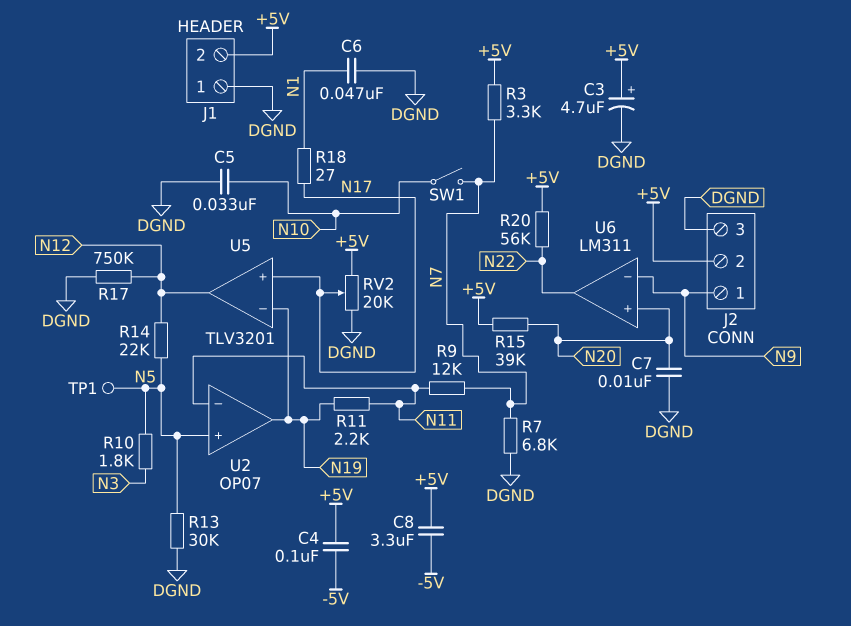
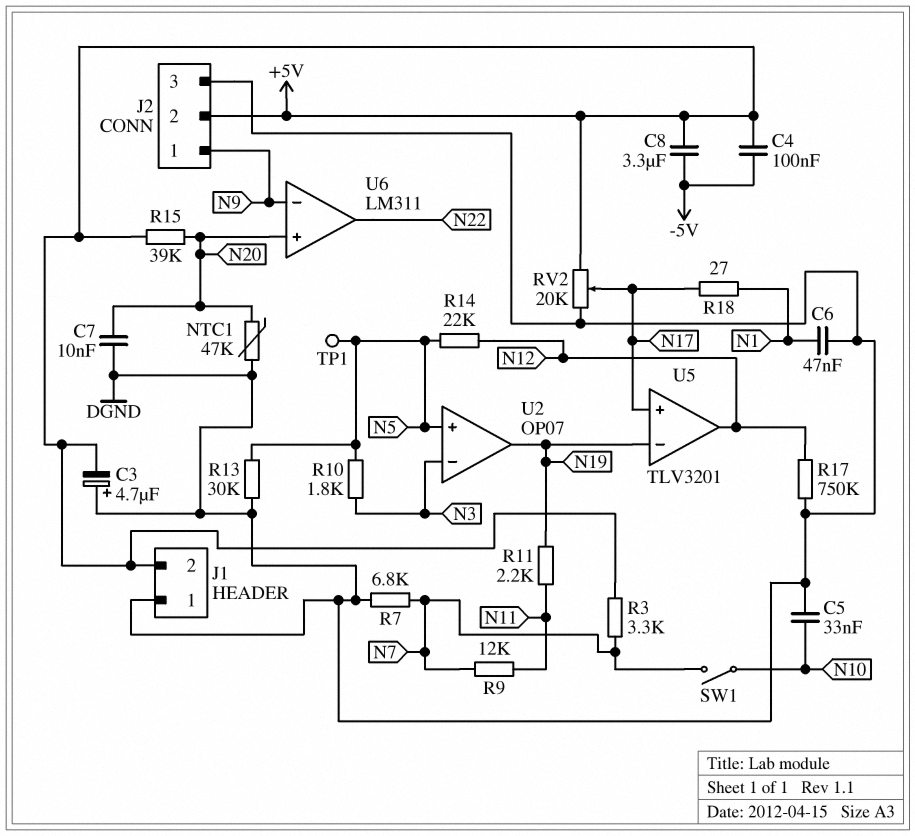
C3: 4.7uF (plus +5V, minus DGND) -> 4.7uF (plus DGND, minus +5V)
NTC1: none -> 47k (DGND, N20)
R20: 56k (+5V, N22) -> none
U2 pin in-: N11 -> N3

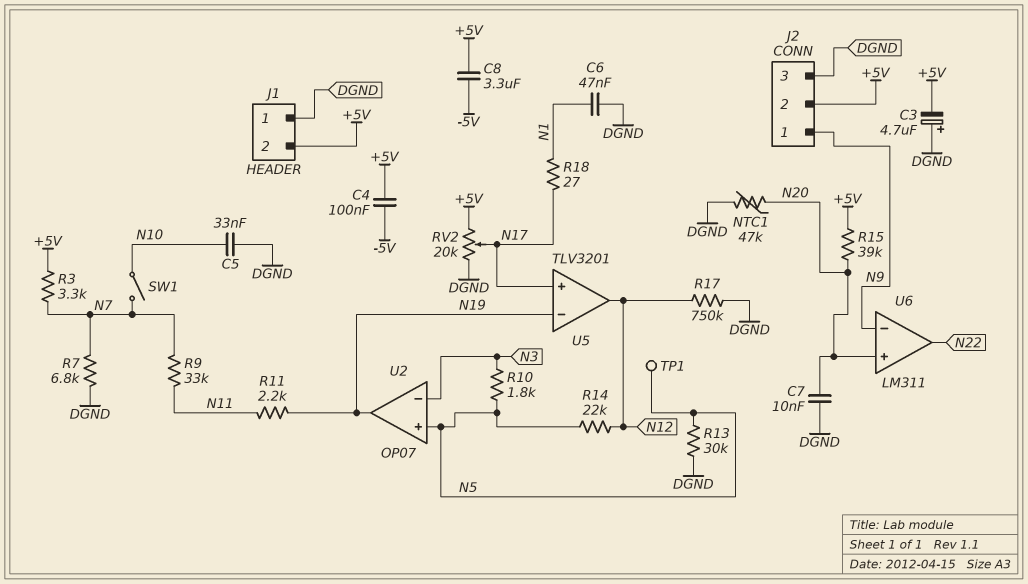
R9: 12k (N7, N11) -> 33k (N7, N11)

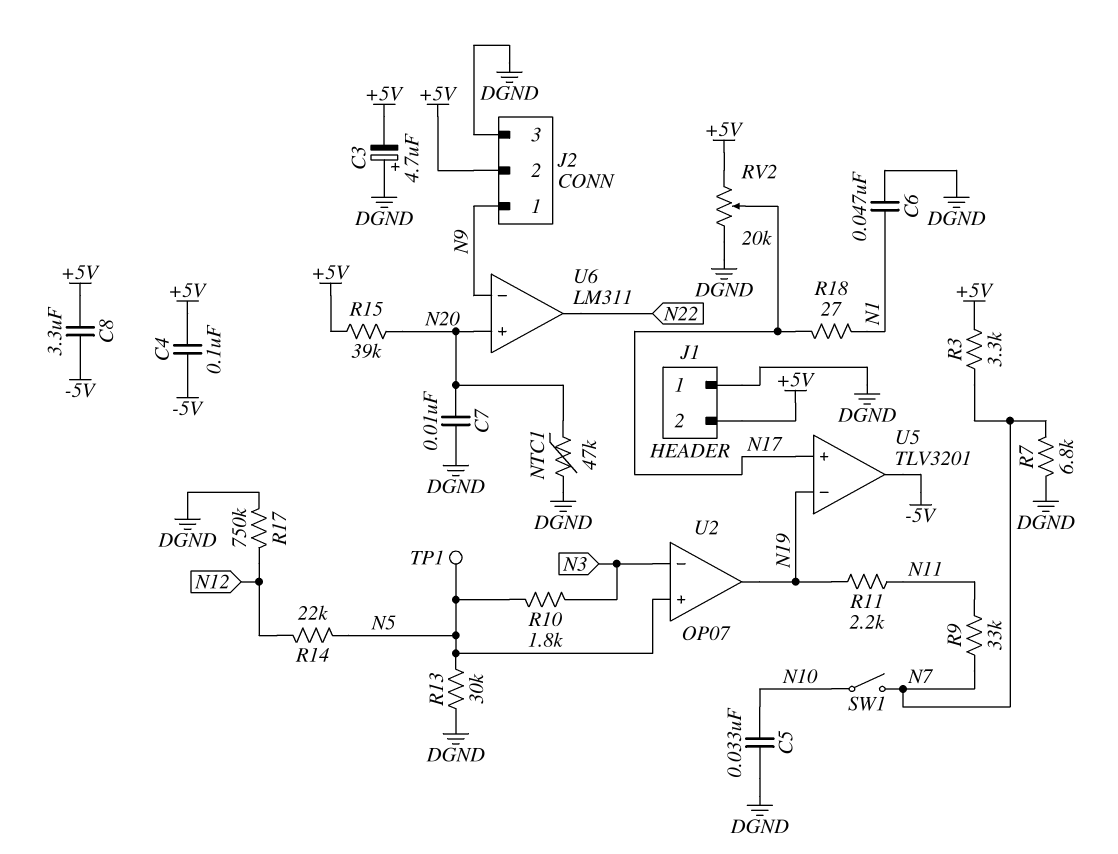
U5 pin out: N12 -> -5V

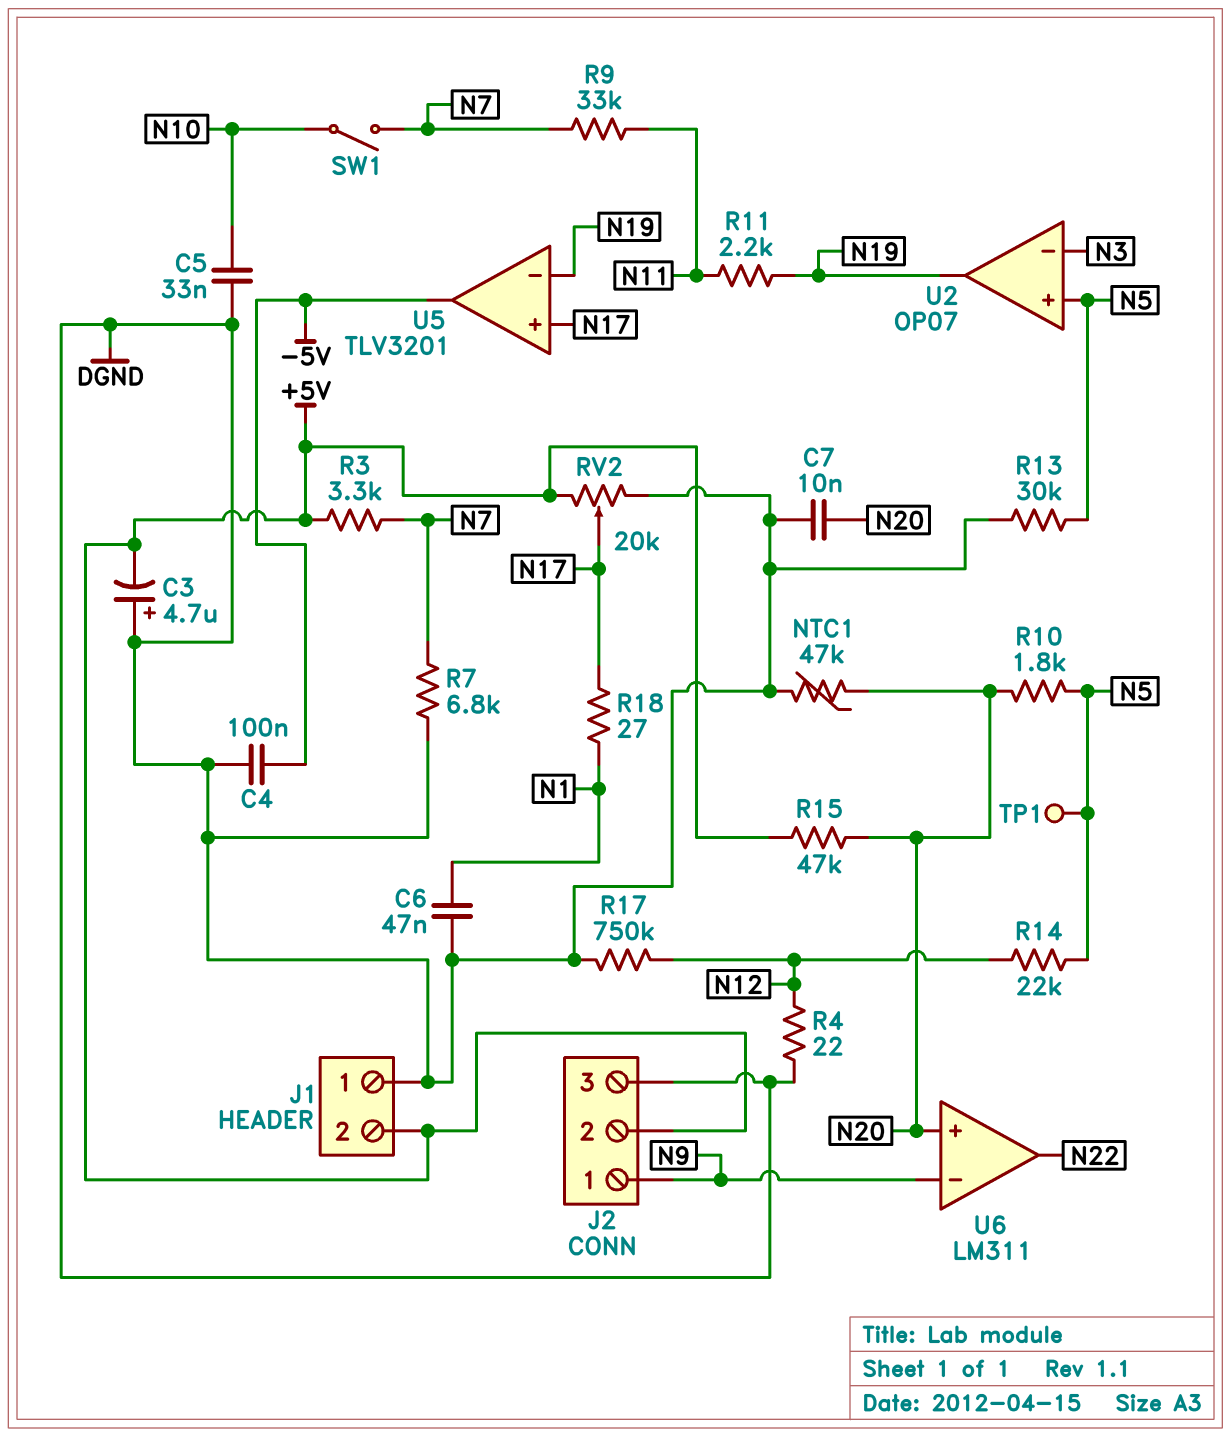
C4: 100nF (+5V, -5V) -> 100nF (-5V, DGND)
C8: 3.3uF (+5V, -5V) -> none
R4: none -> 22 (DGND, N12)
R10: 1.8k (N3, N5) -> 1.8k (N5, N20)
R15: 39k (+5V, N20) -> 47k (+5V, N20)

